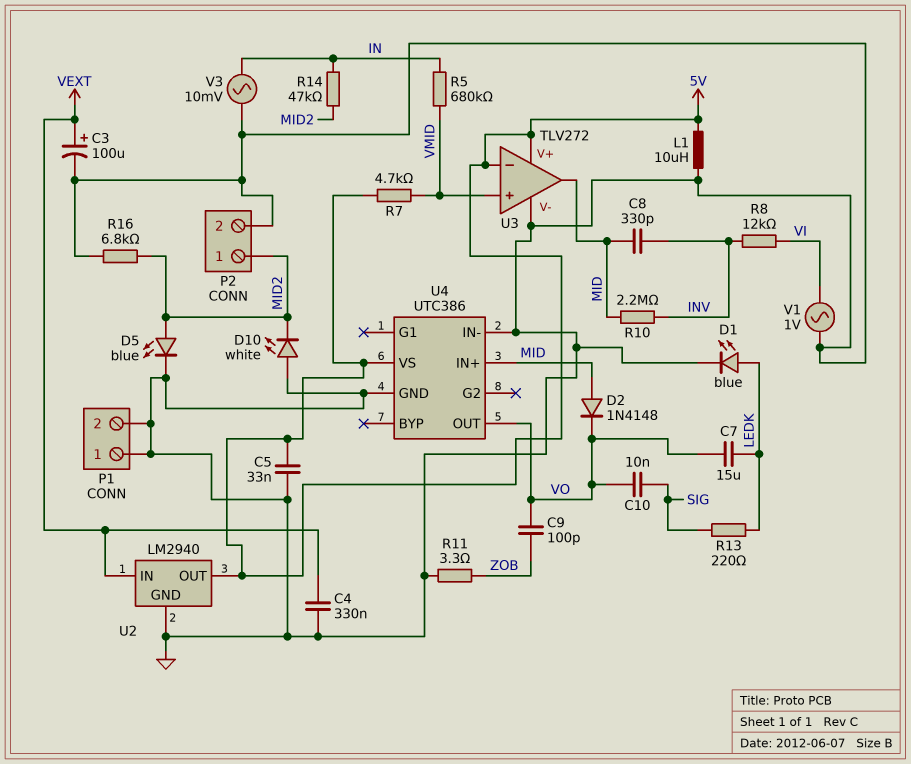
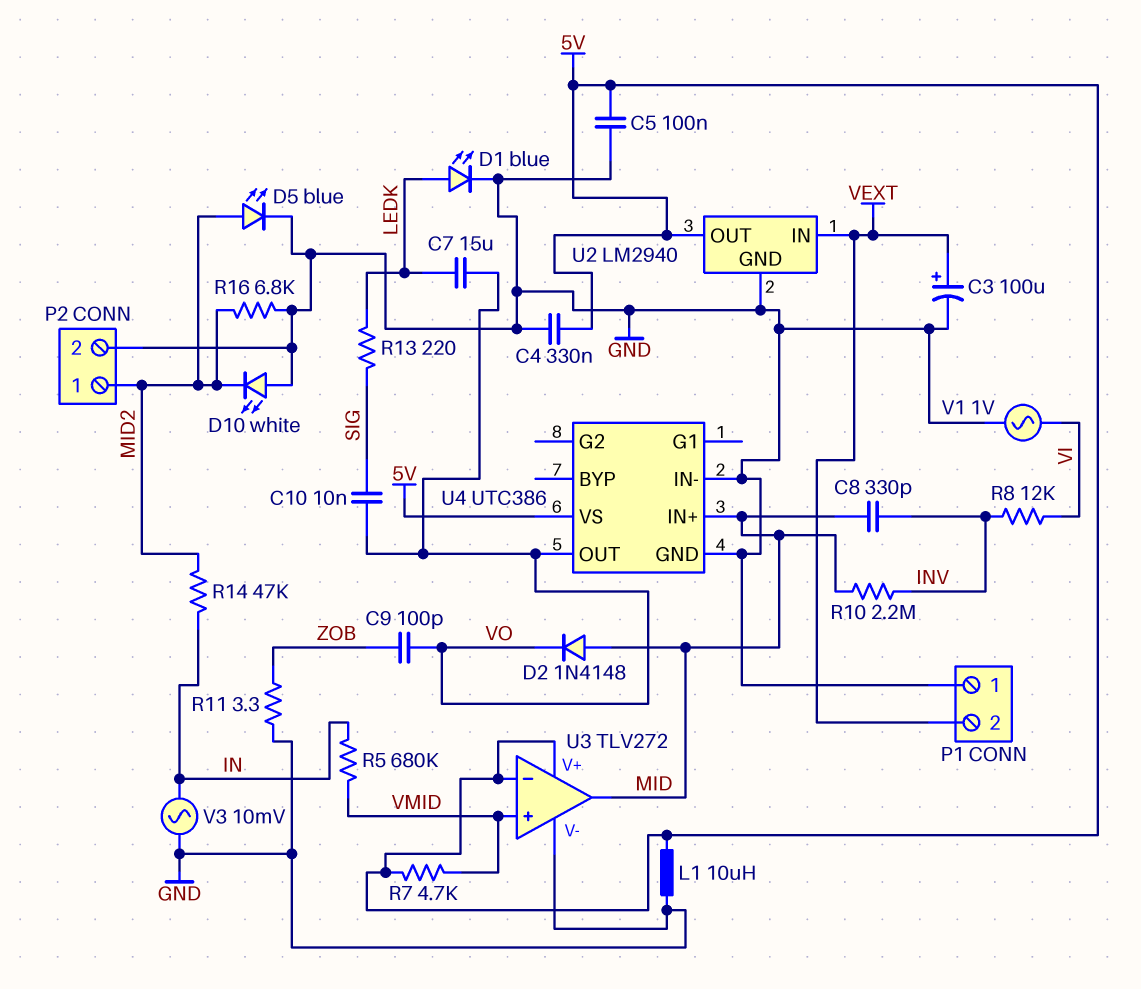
C4: 330nF (GND, VEXT) -> 330nF (5V, GND)
C5: 33nF (5V, GND) -> 100nF (5V, GND)
P1 pin 2: GND -> VEXT

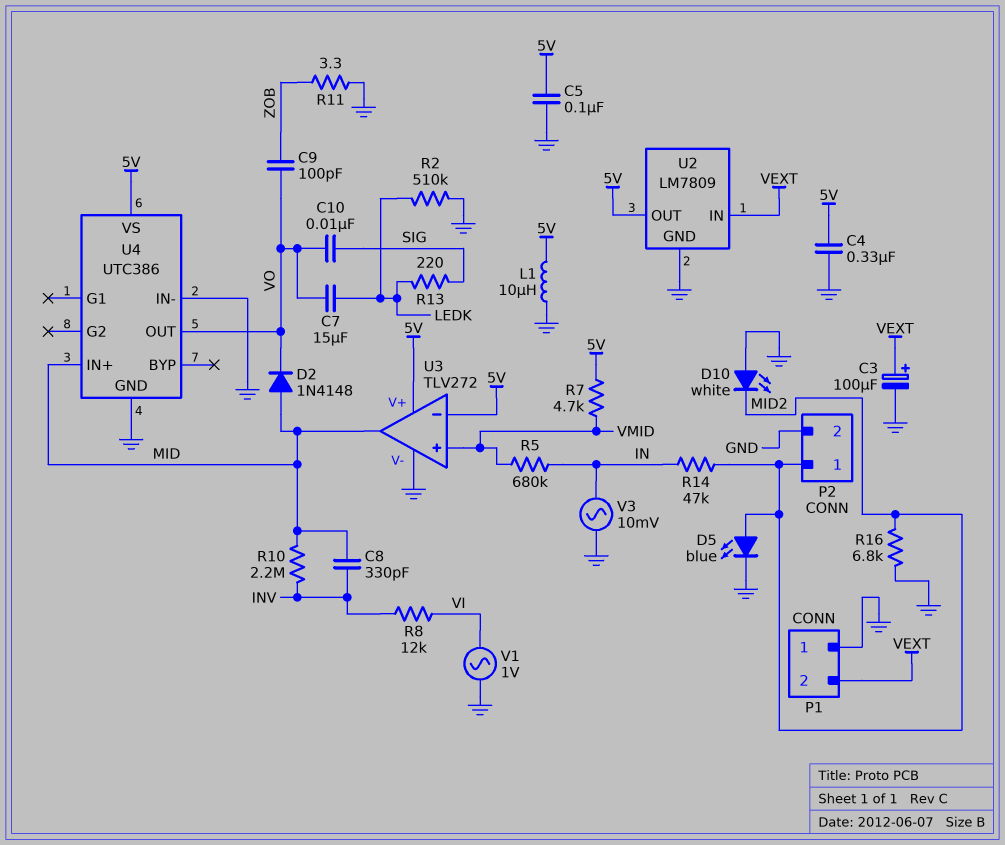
D1: LED blue (A LEDK, K GND) -> none
R2: none -> 510k (GND, LEDK)
U2: LM2940 -> LM7809

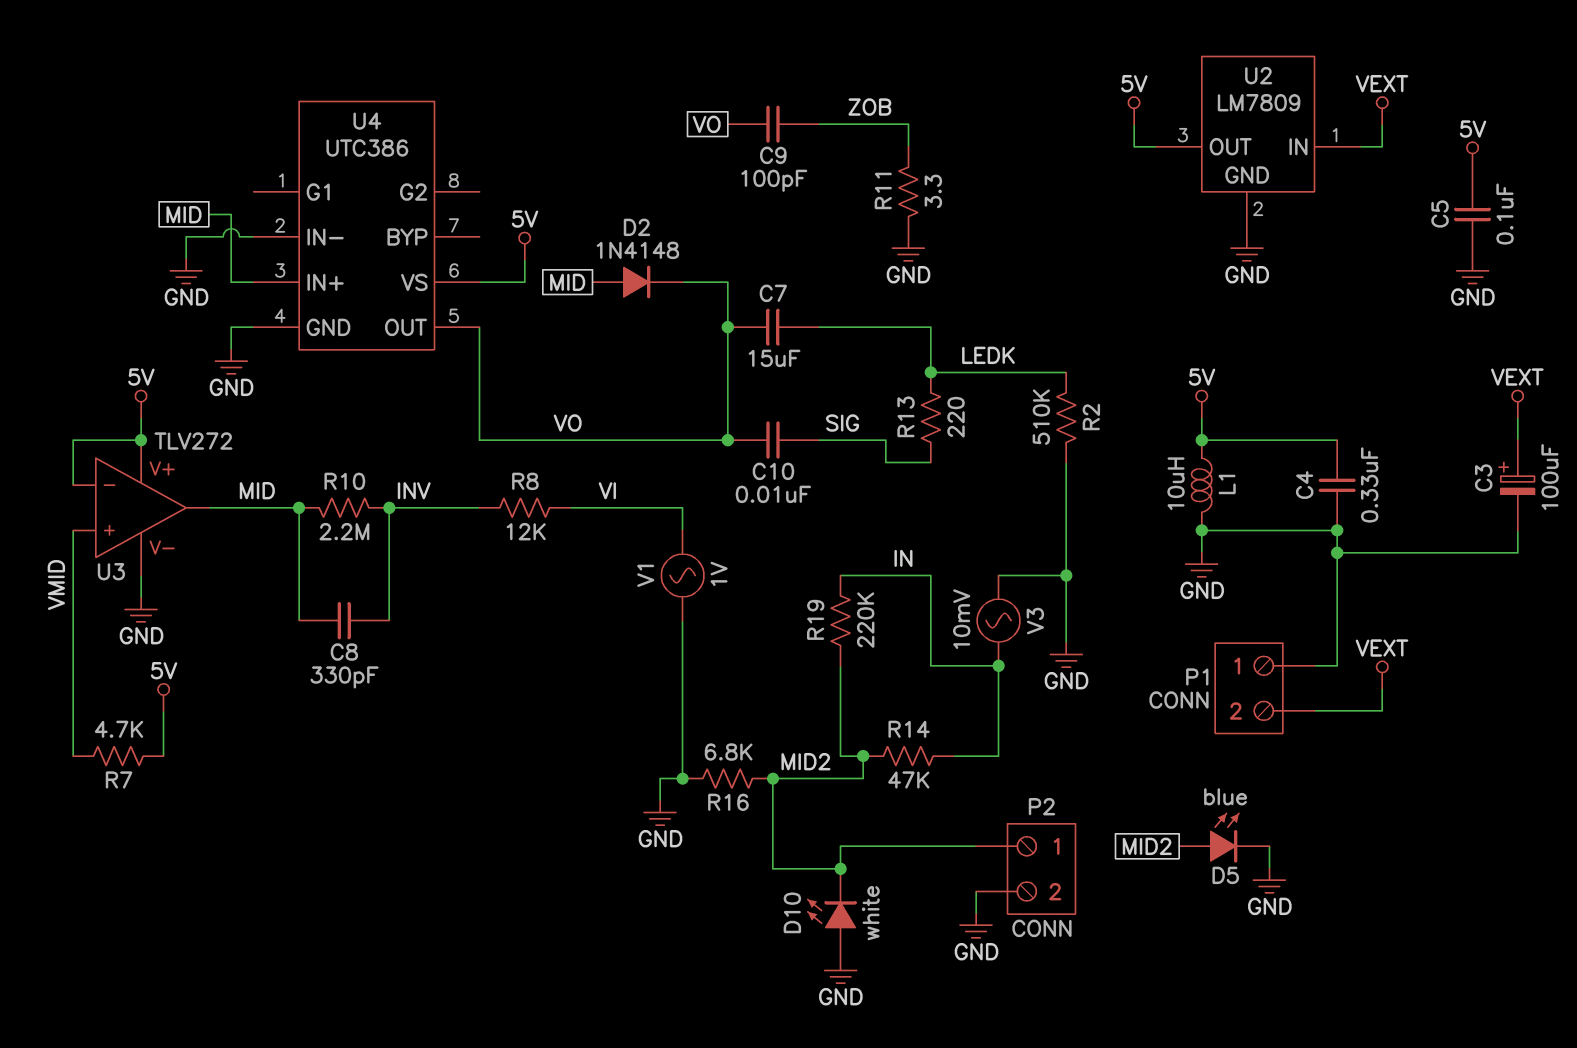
R5: 680k (IN, VMID) -> none
R19: none -> 220k (IN, MID2)

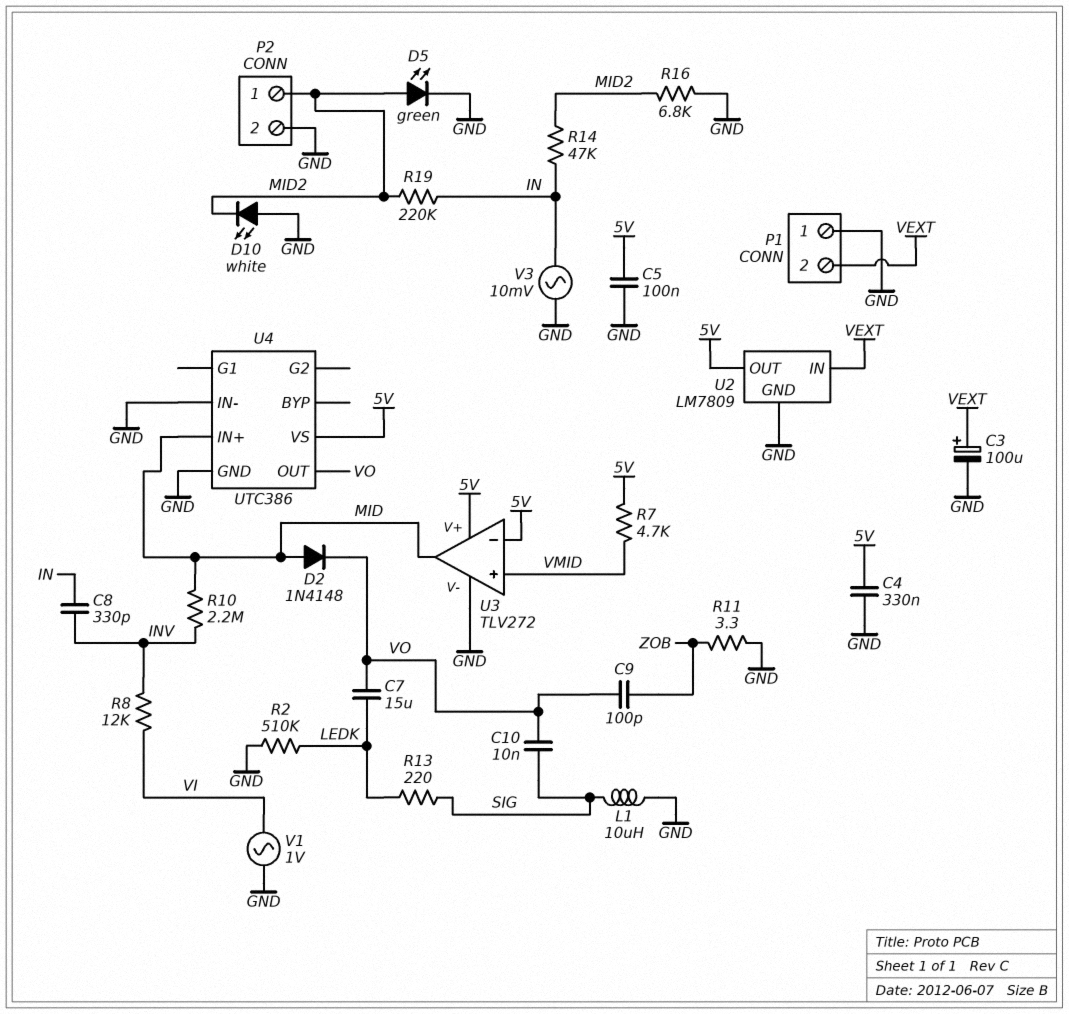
C8: 330pF (INV, MID) -> 330pF (IN, INV)
D5: LED blue (A MID2, K GND) -> LED green (A MID2, K GND)
L1: 10uH (5V, GND) -> 10uH (GND, SIG)

